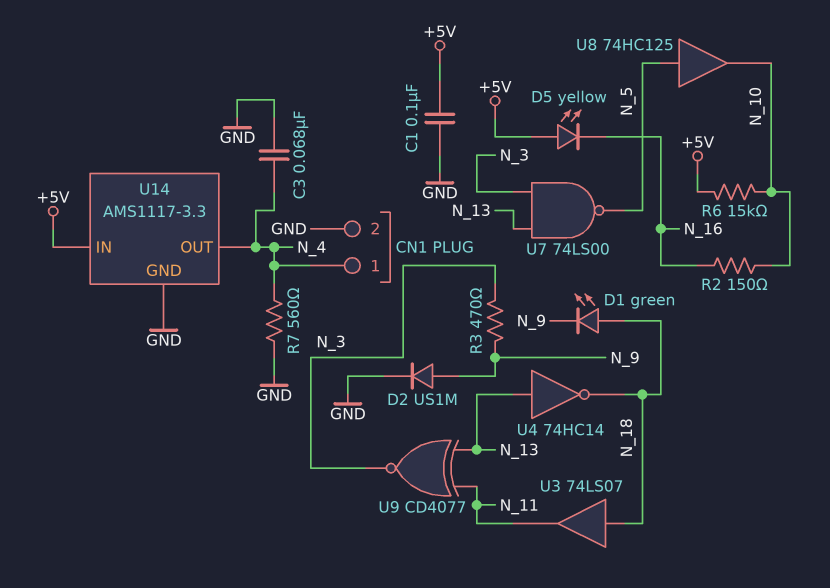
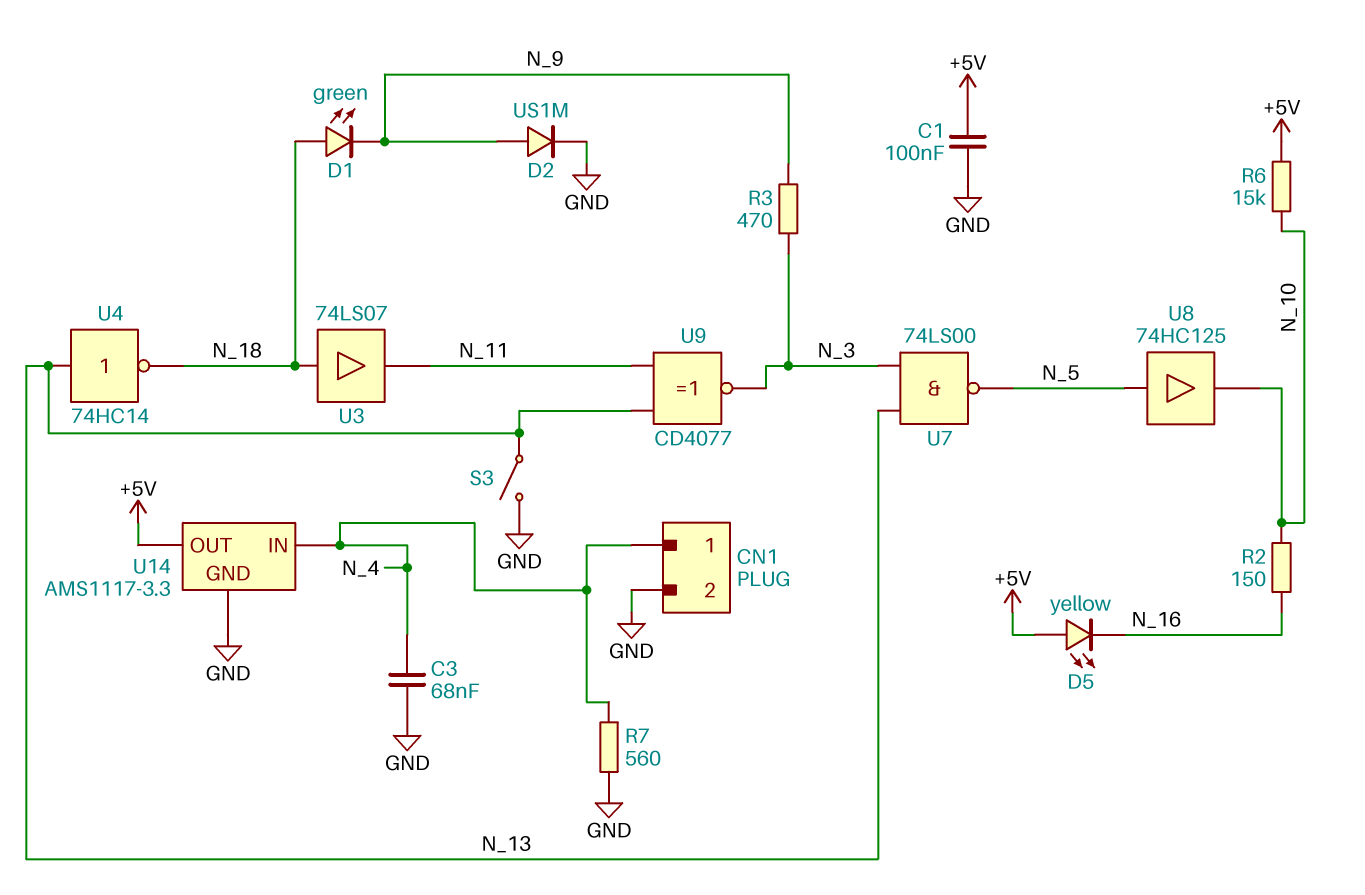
S3: none -> switch (GND, N_13)
U14 pin IN: +5V -> N_4
U14 pin OUT: N_4 -> +5V

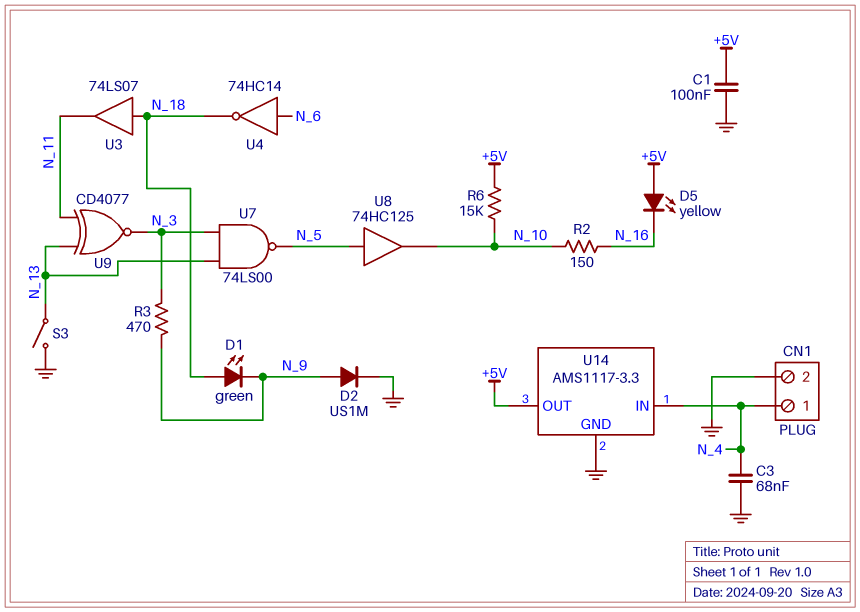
R7: 560 (GND, N_4) -> none
U4: NOT 74HC14 (in N_13, out N_18) -> NOT 74HC14 (in N_6, out N_18)

